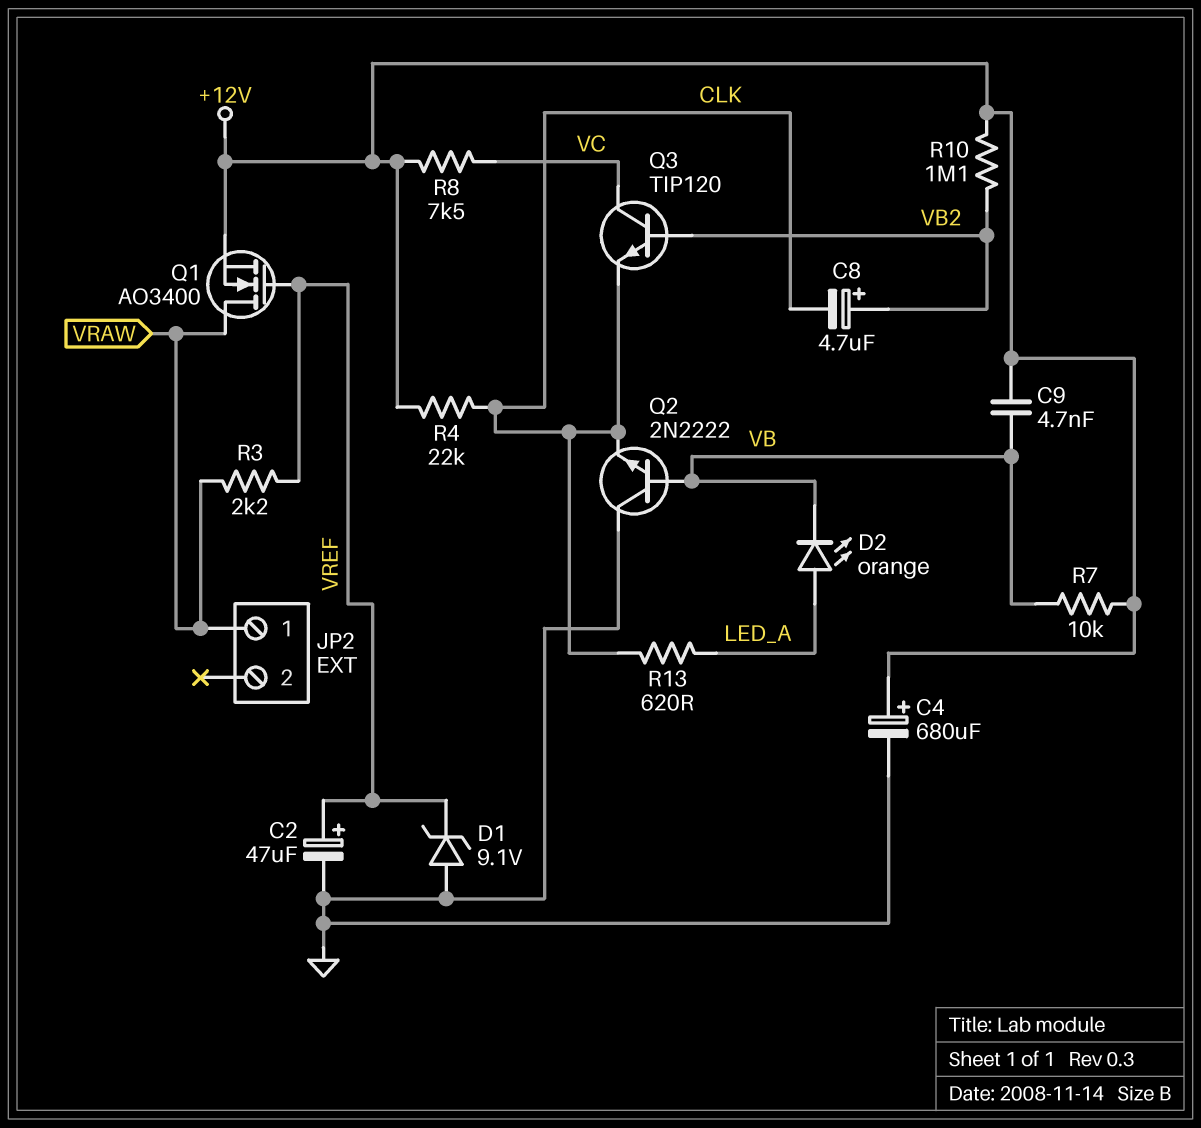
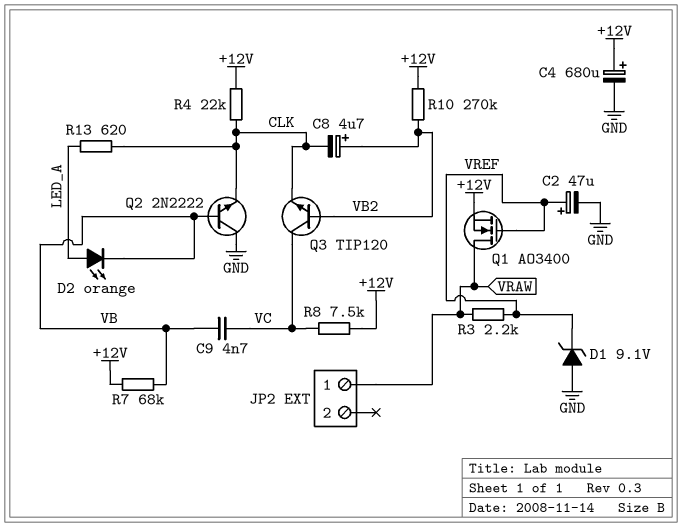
C9: 4.7nF (+12V, VB) -> 4.7nF (VB, VC)
R7: 10k (+12V, VB) -> 68k (+12V, VB)
R10: 1.1M (+12V, VB2) -> 270k (+12V, VB2)

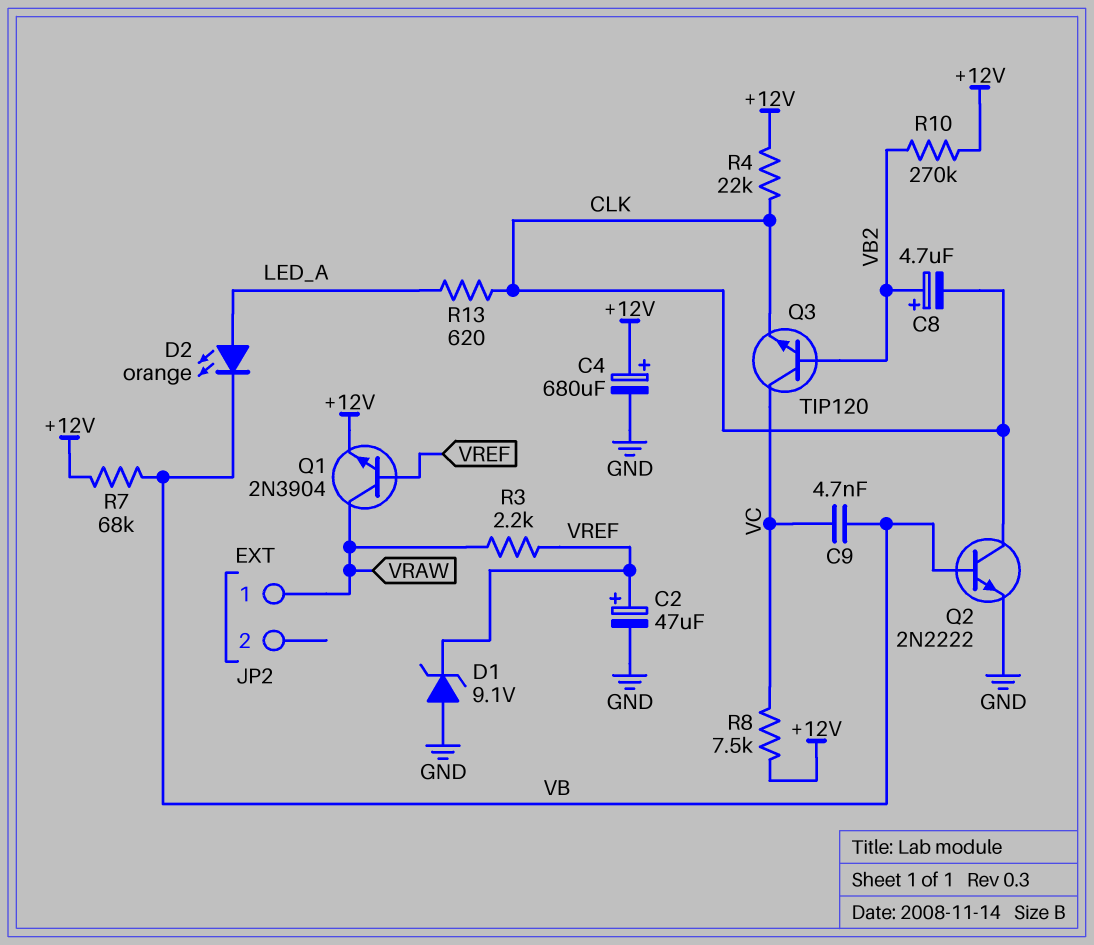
Q1: NMOS AO3400 (G VREF, D VRAW, S +12V) -> NPN 2N3904 (B VREF, C VRAW, E +12V)
Q2: NPN 2N2222 (B VB, C GND, E CLK) -> NPN 2N2222 (B VB, C CLK, E GND)

